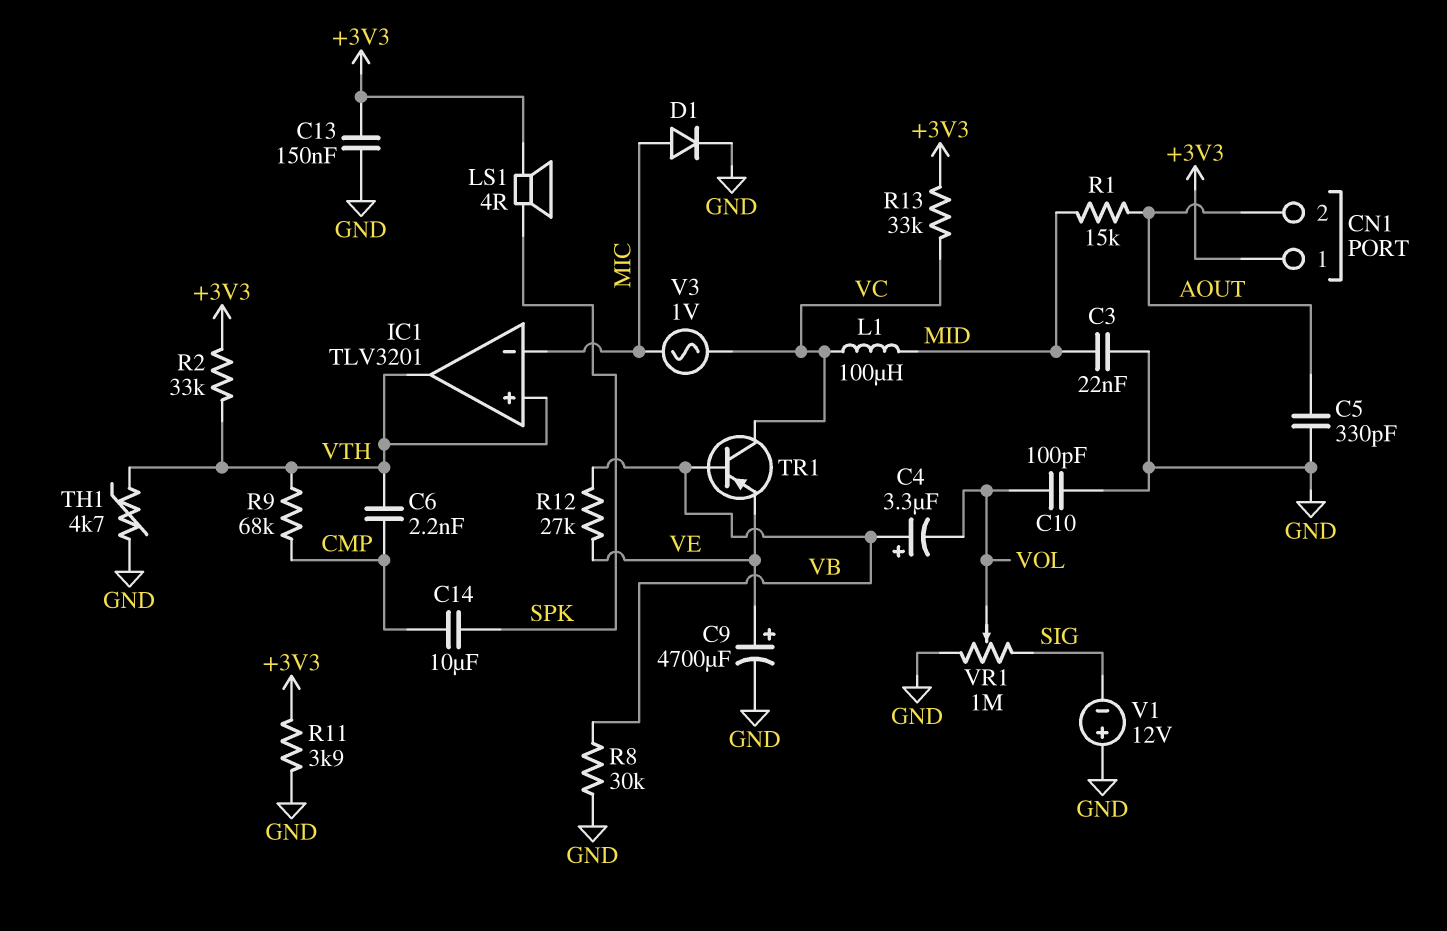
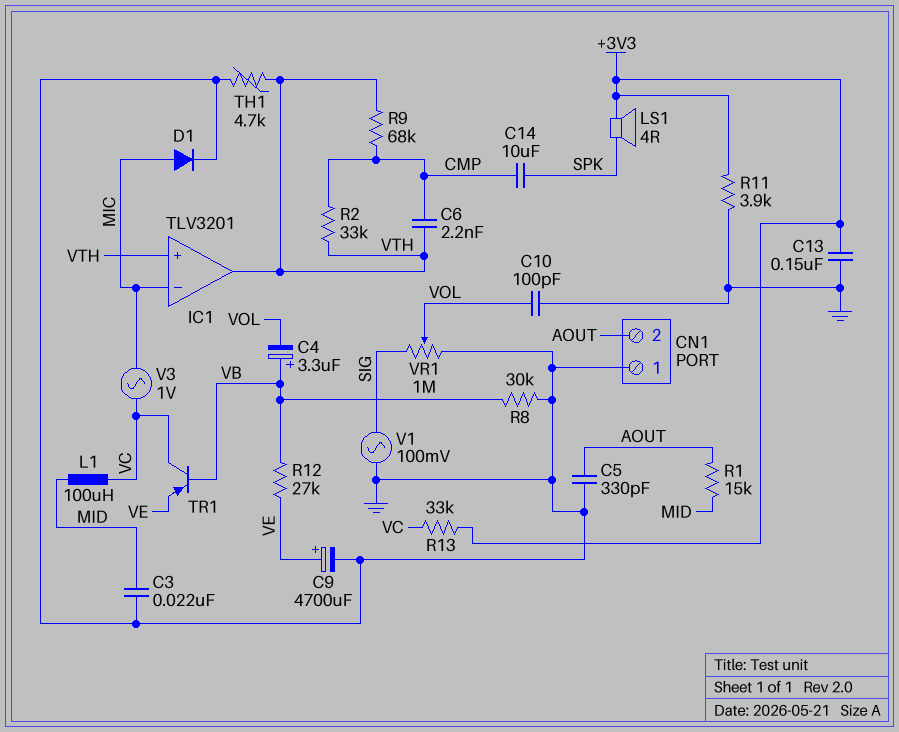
CN1 pin 1: +3V3 -> GND
R2: 33k (+3V3, VTH) -> 33k (CMP, VTH)
V1: 12V (plus GND, minus SIG) -> AC 100mV (GND, SIG)

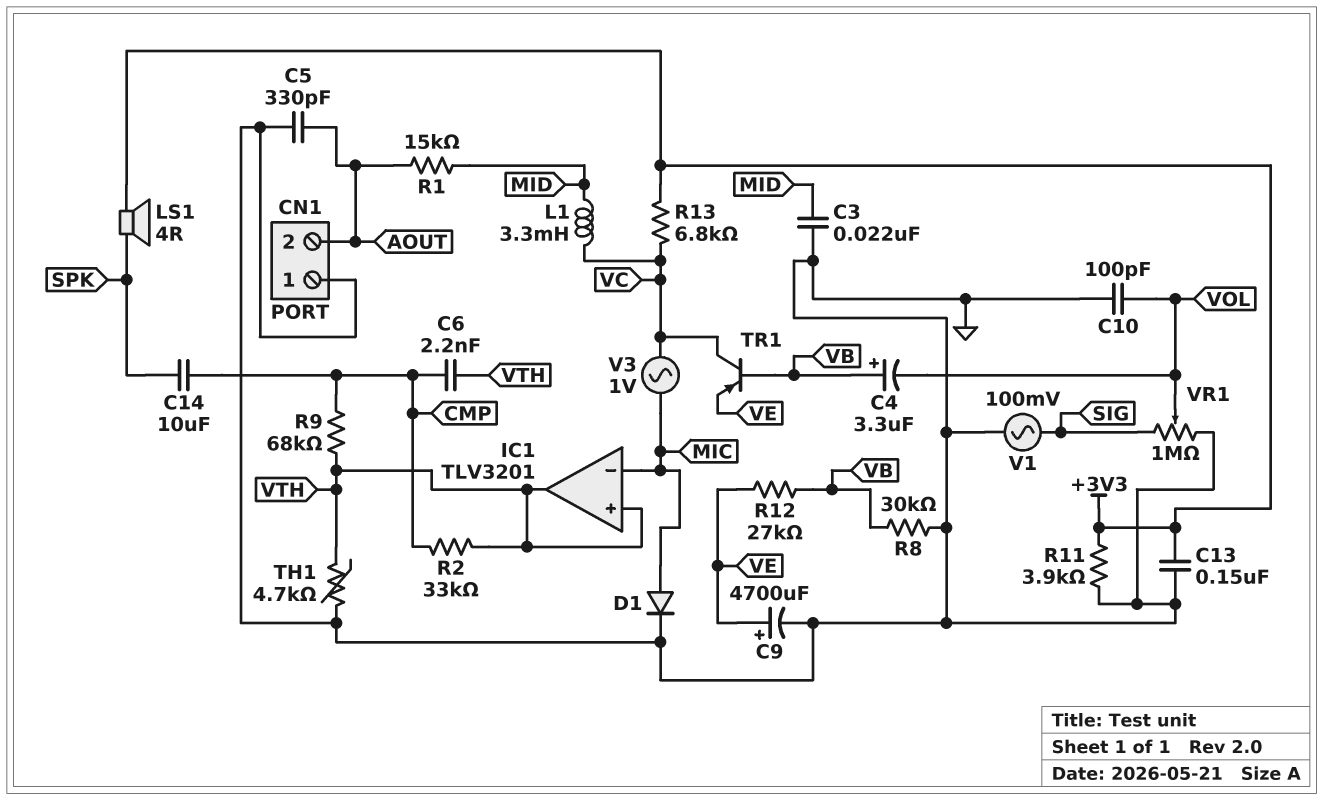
L1: 100uH (MID, VC) -> 3.3mH (MID, VC)
R13: 33k (+3V3, VC) -> 6.8k (+3V3, VC)

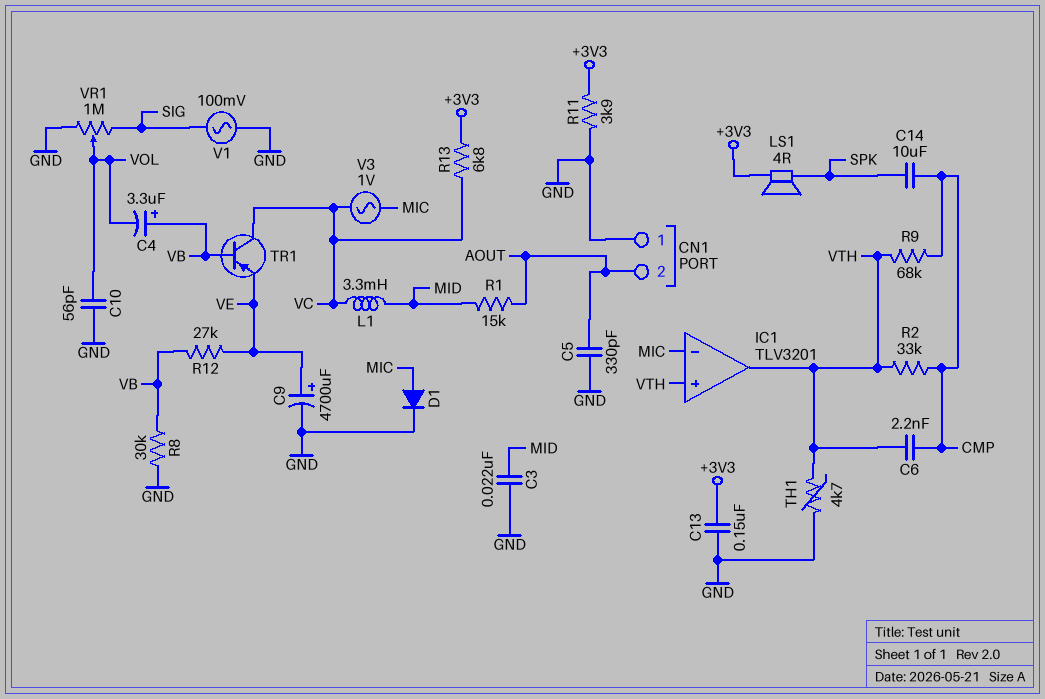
C10: 100pF (GND, VOL) -> 56pF (GND, VOL)

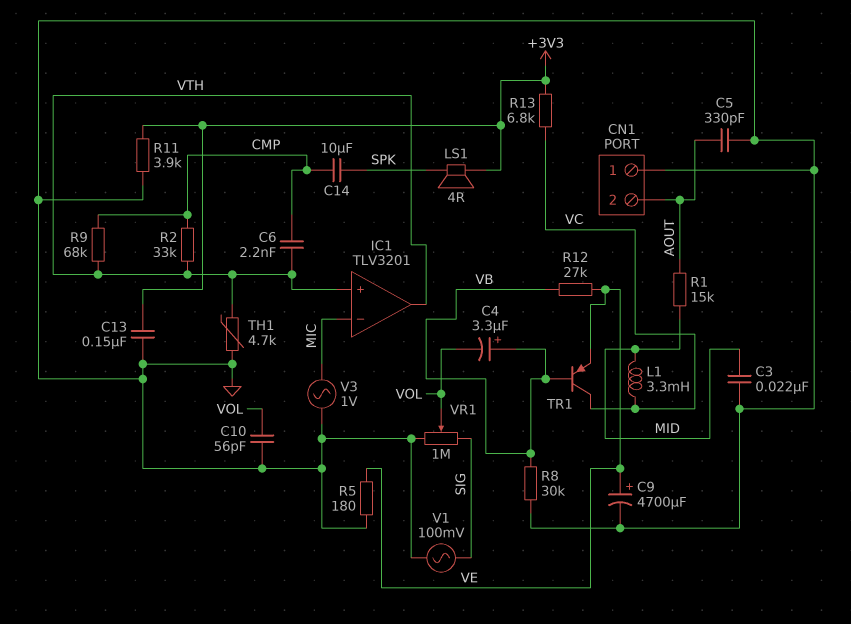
D1: diode (A MIC, K GND) -> none
R5: none -> 180 (GND, VE)
V3: AC 1V (MIC, VC) -> AC 1V (GND, MIC)

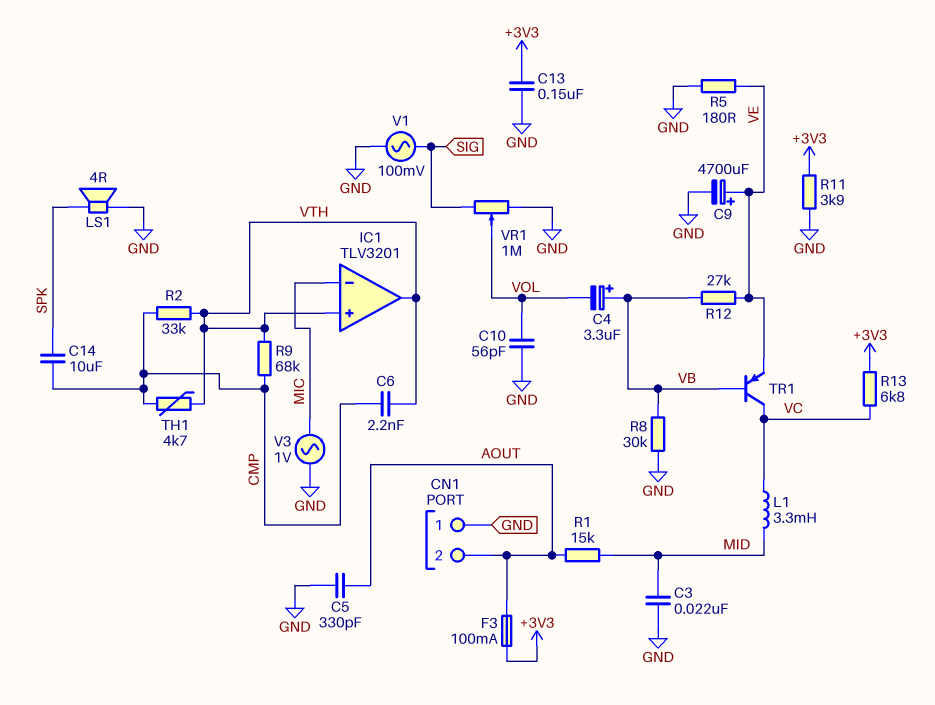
F3: none -> 100mA (+3V3, AOUT)
LS1: speaker 4R (+3V3, SPK) -> speaker 4R (GND, SPK)
TH1: 4.7k (GND, VTH) -> 4.7k (CMP, VTH)

